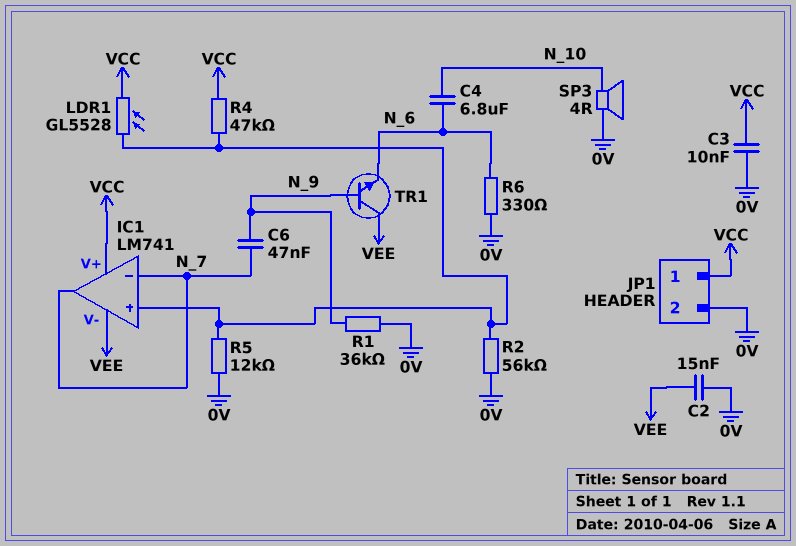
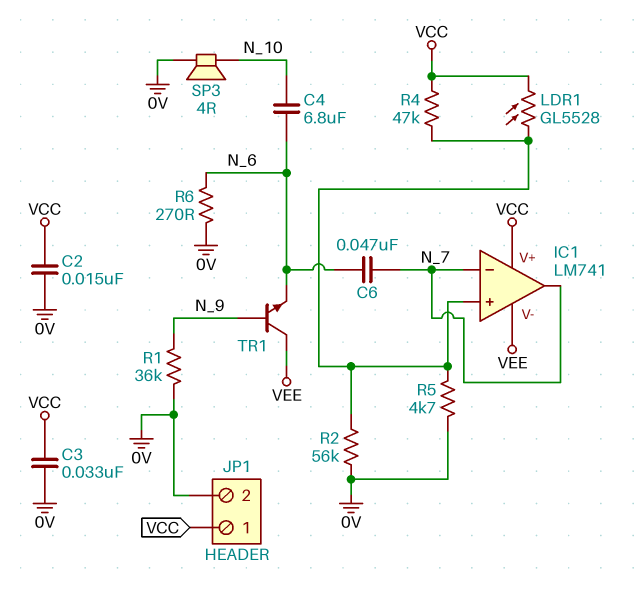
C2: 15nF (0V, VEE) -> 15nF (0V, VCC)
C3: 10nF (0V, VCC) -> 33nF (0V, VCC)
C6: 47nF (N_7, N_9) -> 47nF (N_6, N_7)
R5: 12k (0V, IC1/in+) -> 4.7k (0V, IC1/in+)
R6: 330 (0V, N_6) -> 270 (0V, N_6)

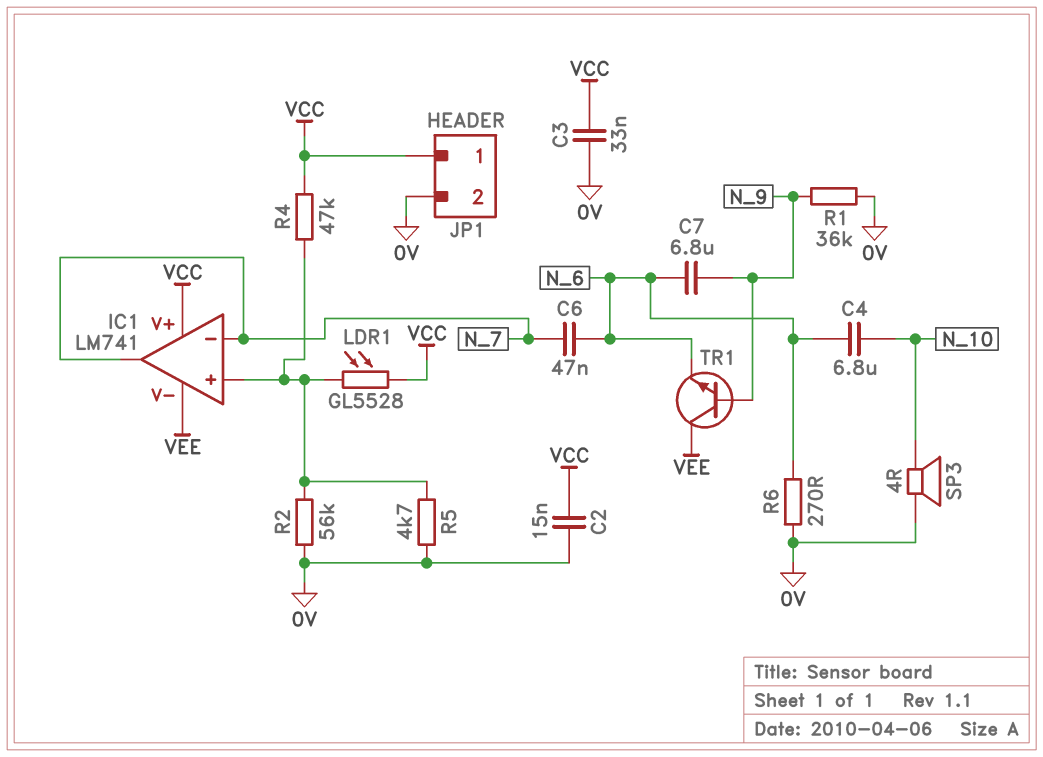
C7: none -> 6.8uF (N_6, N_9)

